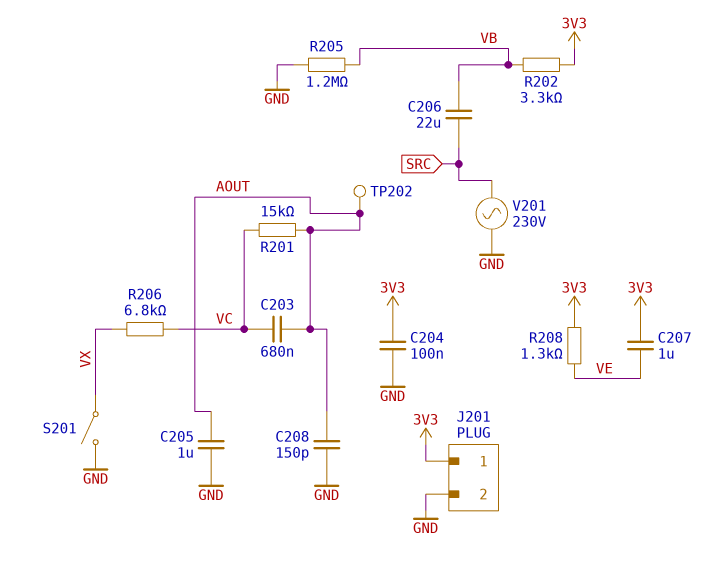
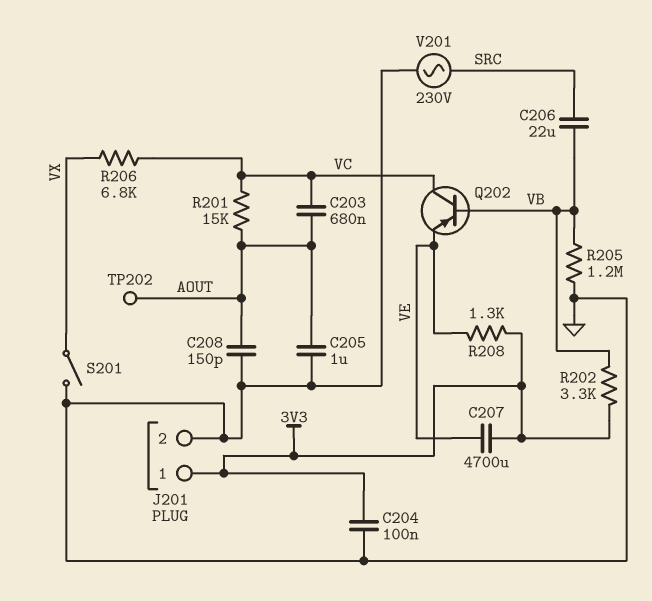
C207: 1uF (3V3, VE) -> 4700uF (3V3, VE)
Q202: none -> PNP (B VB, C VC, E VE)

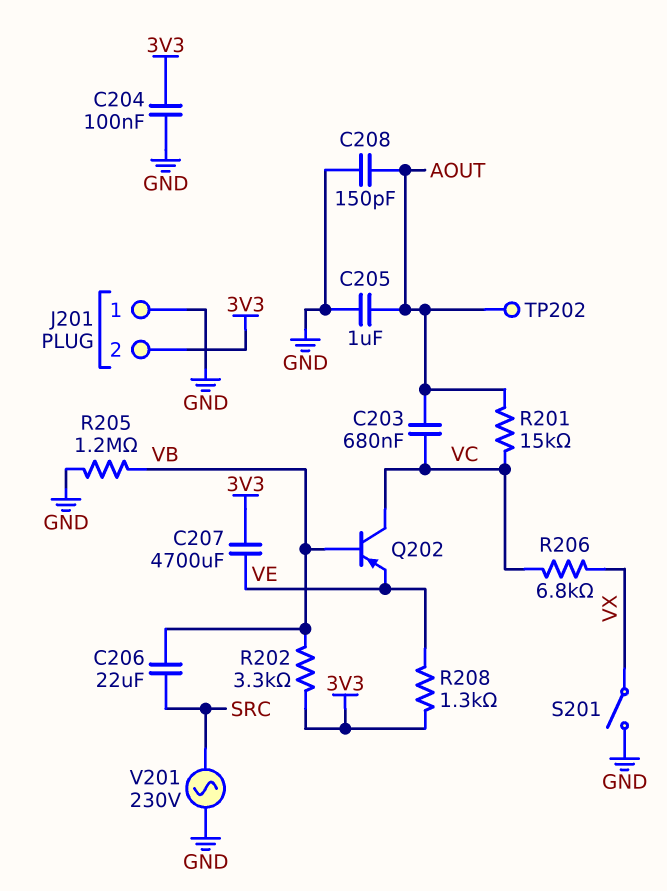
J201 pin 1: 3V3 -> GND
J201 pin 2: GND -> 3V3

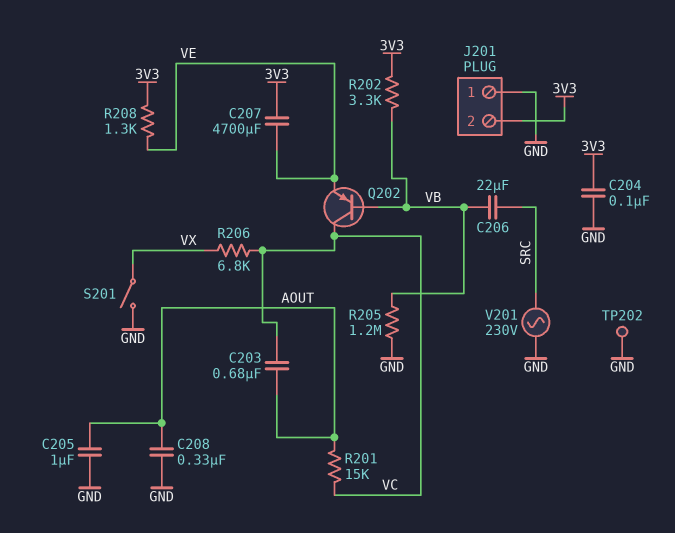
C208: 150pF (AOUT, GND) -> 330nF (AOUT, GND)
TP202: test point (AOUT) -> test point (GND)

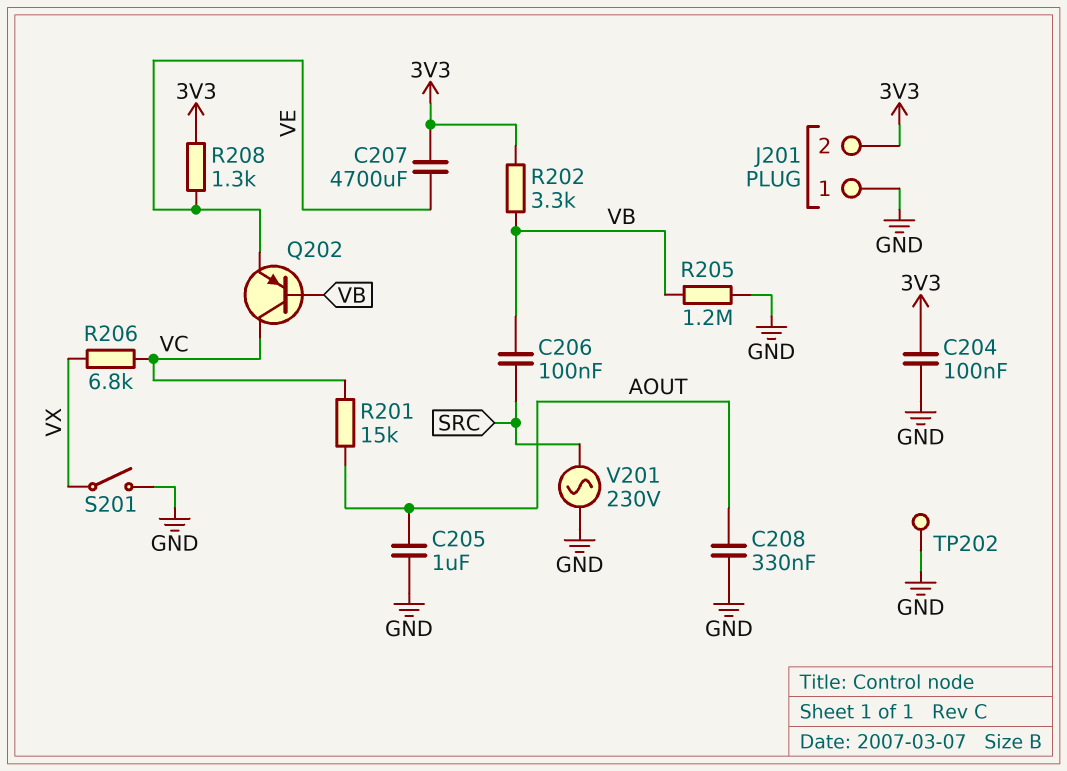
C203: 680nF (AOUT, VC) -> none
C206: 22uF (SRC, VB) -> 100nF (SRC, VB)

